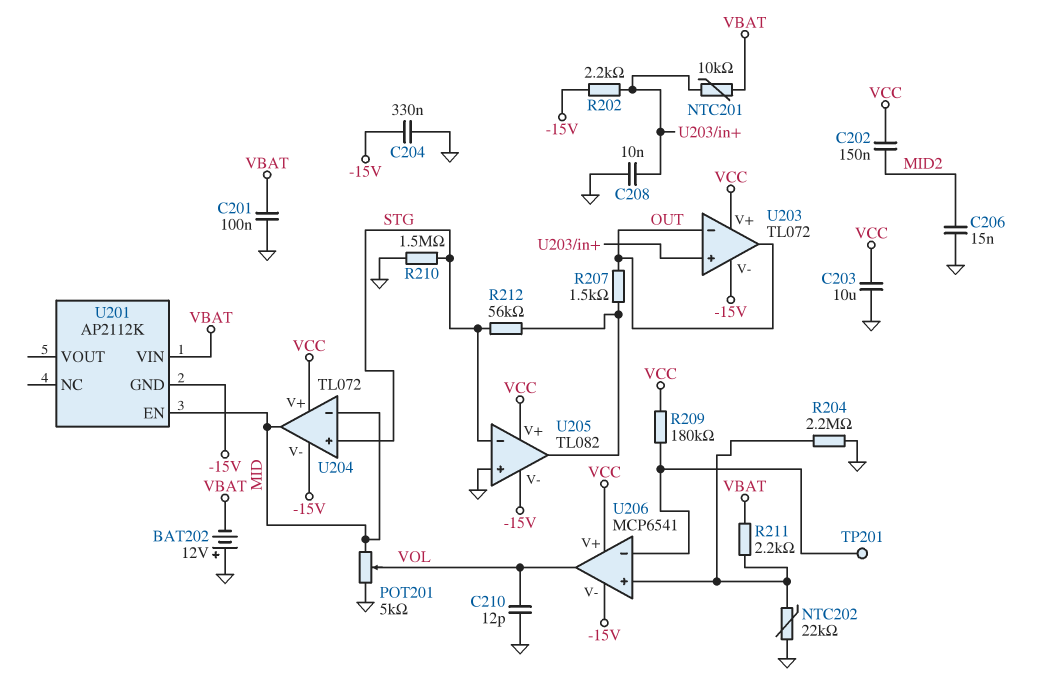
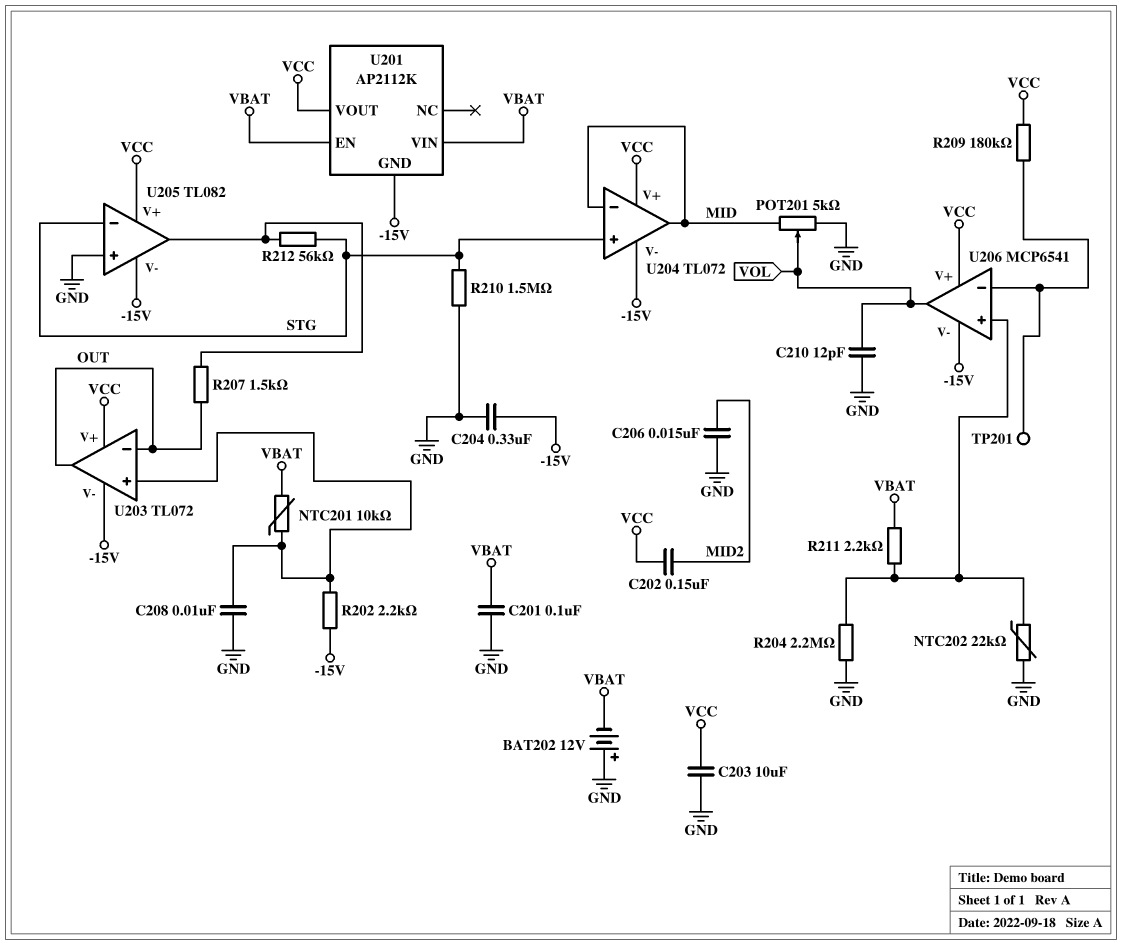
U201 pin EN: MID -> VBAT
U201 pin VOUT: none -> VCC

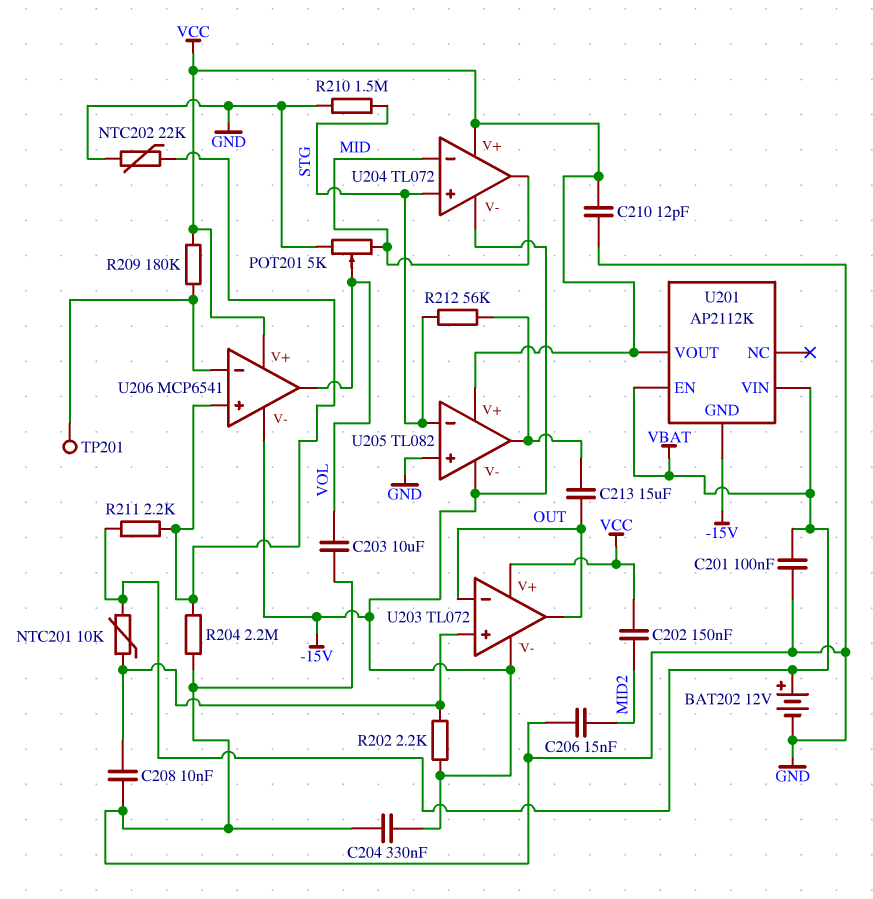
BAT202: 12V (plus GND, minus VBAT) -> 12V (plus VBAT, minus GND)
C203: 10uF (GND, VCC) -> 10uF (GND, VOL)
C210: 12pF (GND, VOL) -> 12pF (GND, VCC)
C213: none -> 15uF (OUT, U205/out)
R207: 1.5k (OUT, U205/out) -> none

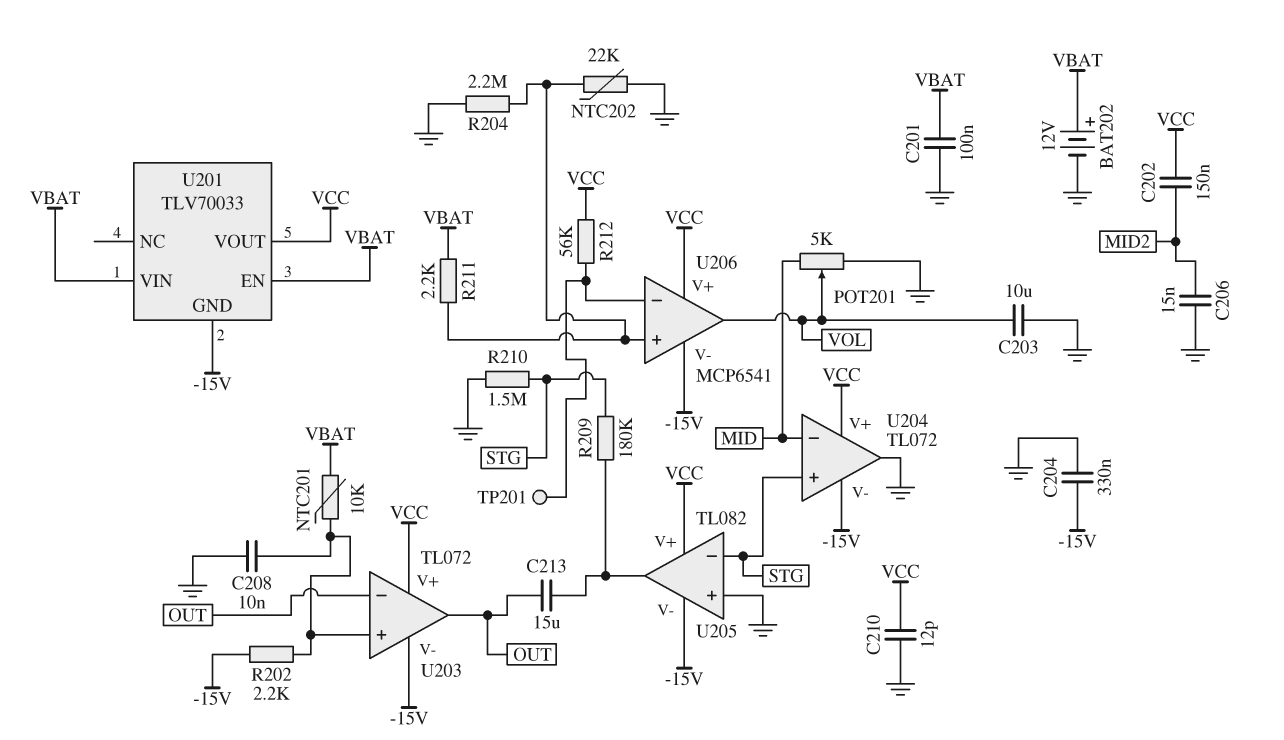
R209: 180k (U206/in-, VCC) -> 180k (STG, U205/out)
R212: 56k (STG, U205/out) -> 56k (U206/in-, VCC)
U201: AP2112K -> TLV70033
U204 pin out: MID -> GND

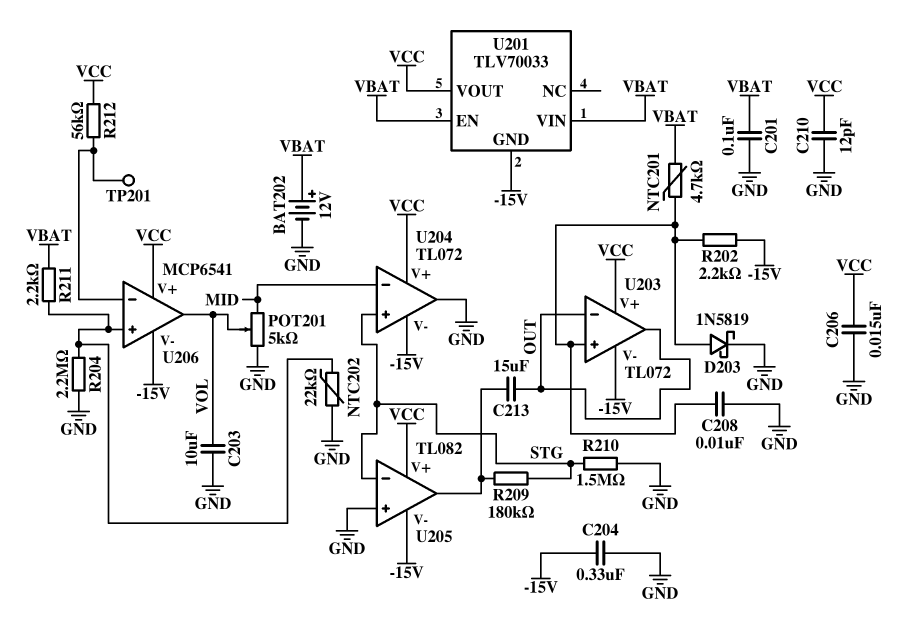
C202: 150nF (MID2, VCC) -> none
C206: 15nF (GND, MID2) -> 15nF (GND, VCC)
D203: none -> schottky 1N5819 (A U203/in+, K GND)
NTC201: 10k (U203/in+, VBAT) -> 4.7k (U203/in+, VBAT)

